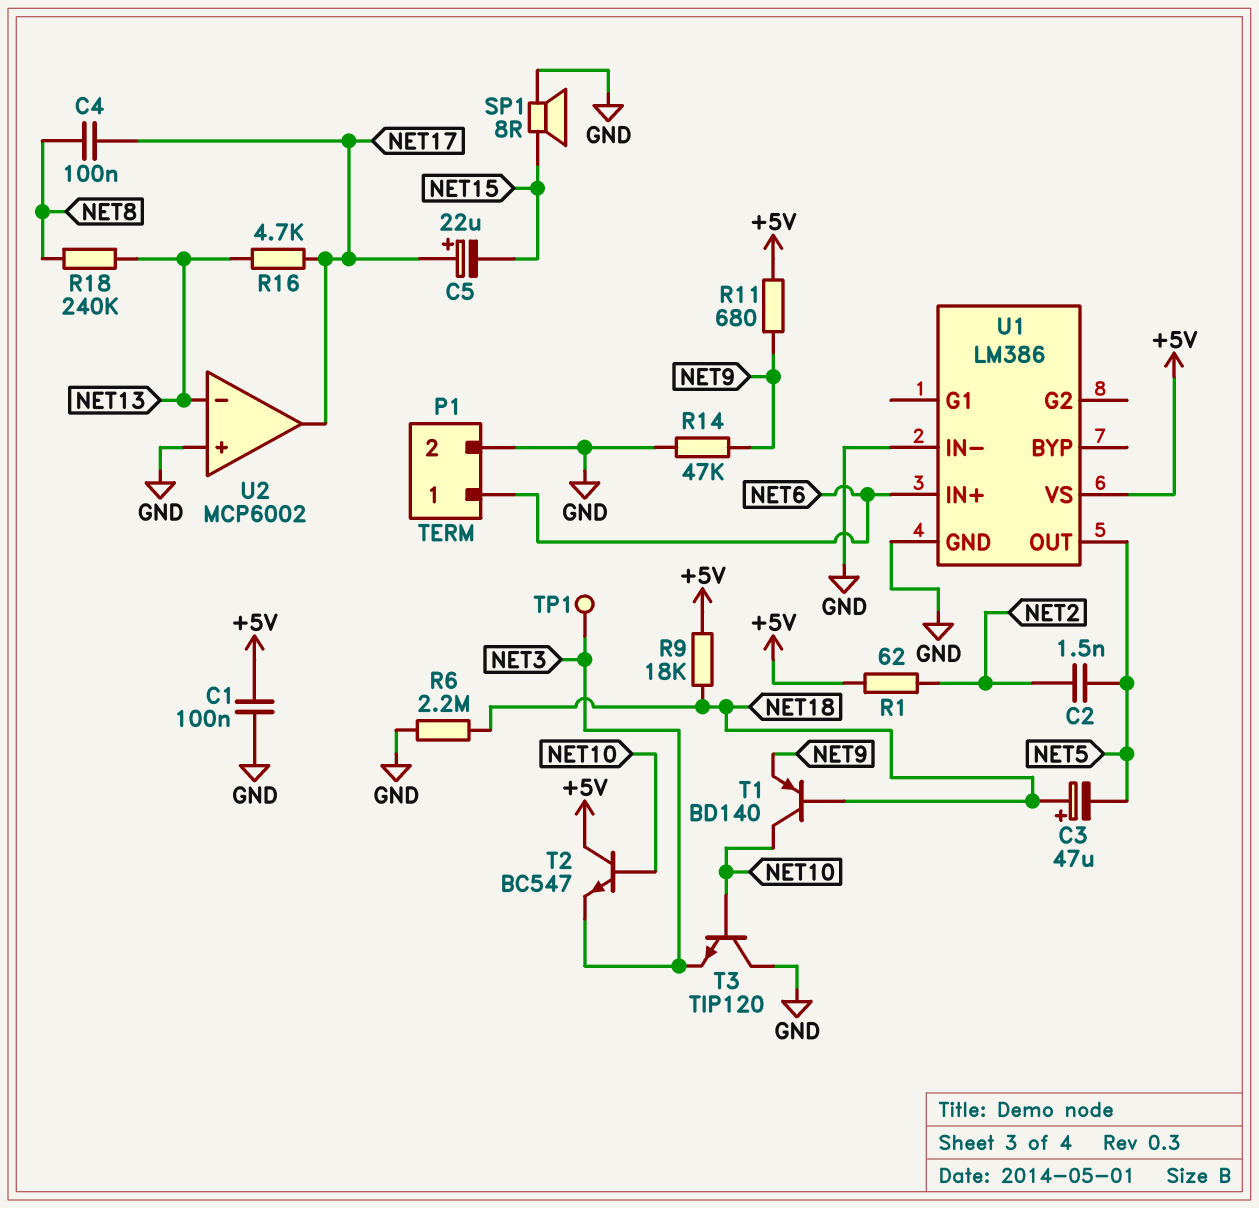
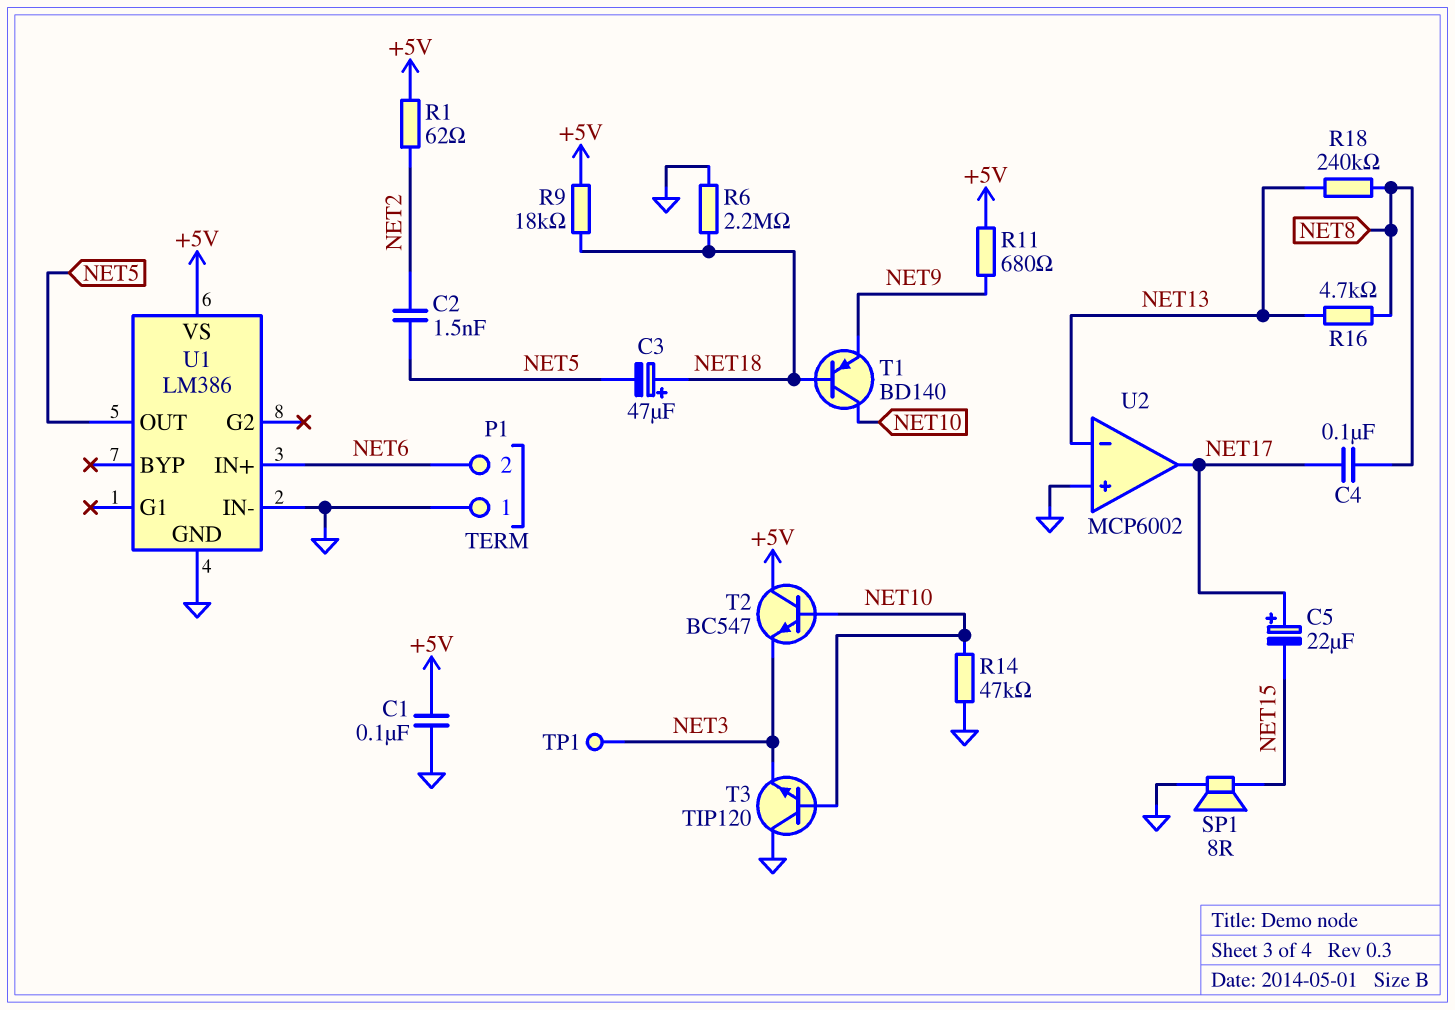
P1 pin 1: NET6 -> GND
P1 pin 2: GND -> NET6
R14: 47k (GND, NET9) -> 47k (GND, NET10)
R16: 4.7k (NET13, NET17) -> 4.7k (NET8, NET13)

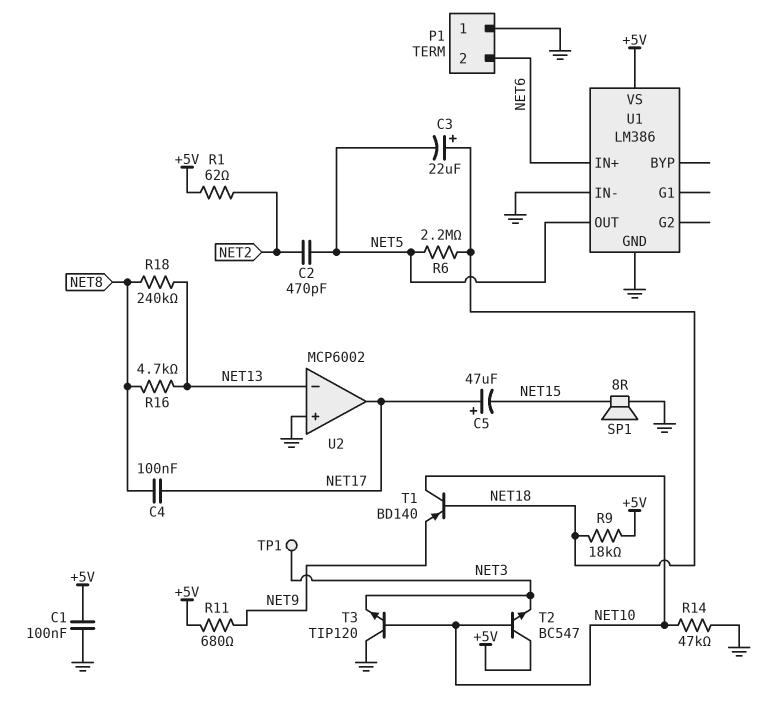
C2: 1.5nF (NET2, NET5) -> 470pF (NET2, NET5)
C3: 47uF (plus NET18, minus NET5) -> 22uF (plus NET18, minus NET5)
C5: 22uF (plus NET17, minus NET15) -> 47uF (plus NET17, minus NET15)
R6: 2.2M (GND, NET18) -> 2.2M (NET5, NET18)

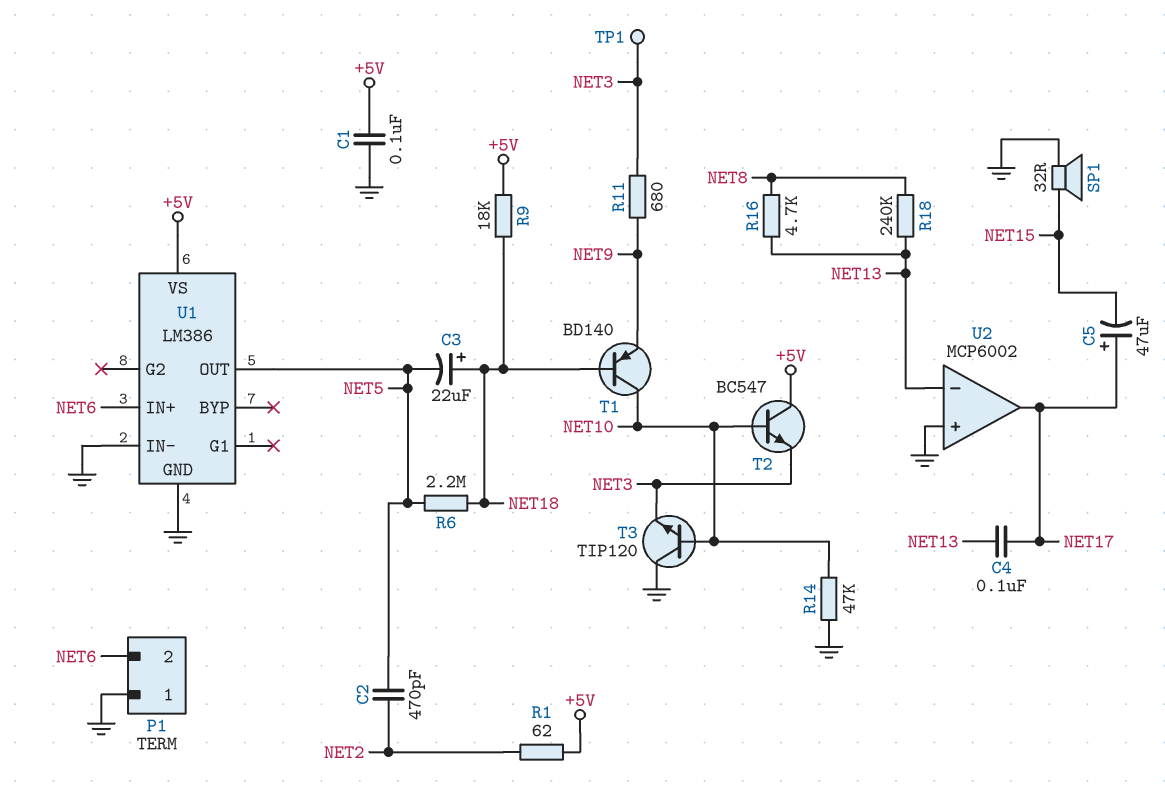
C4: 100nF (NET8, NET17) -> 100nF (NET13, NET17)
R11: 680 (+5V, NET9) -> 680 (NET3, NET9)
SP1: speaker 8R (GND, NET15) -> speaker 32R (GND, NET15)

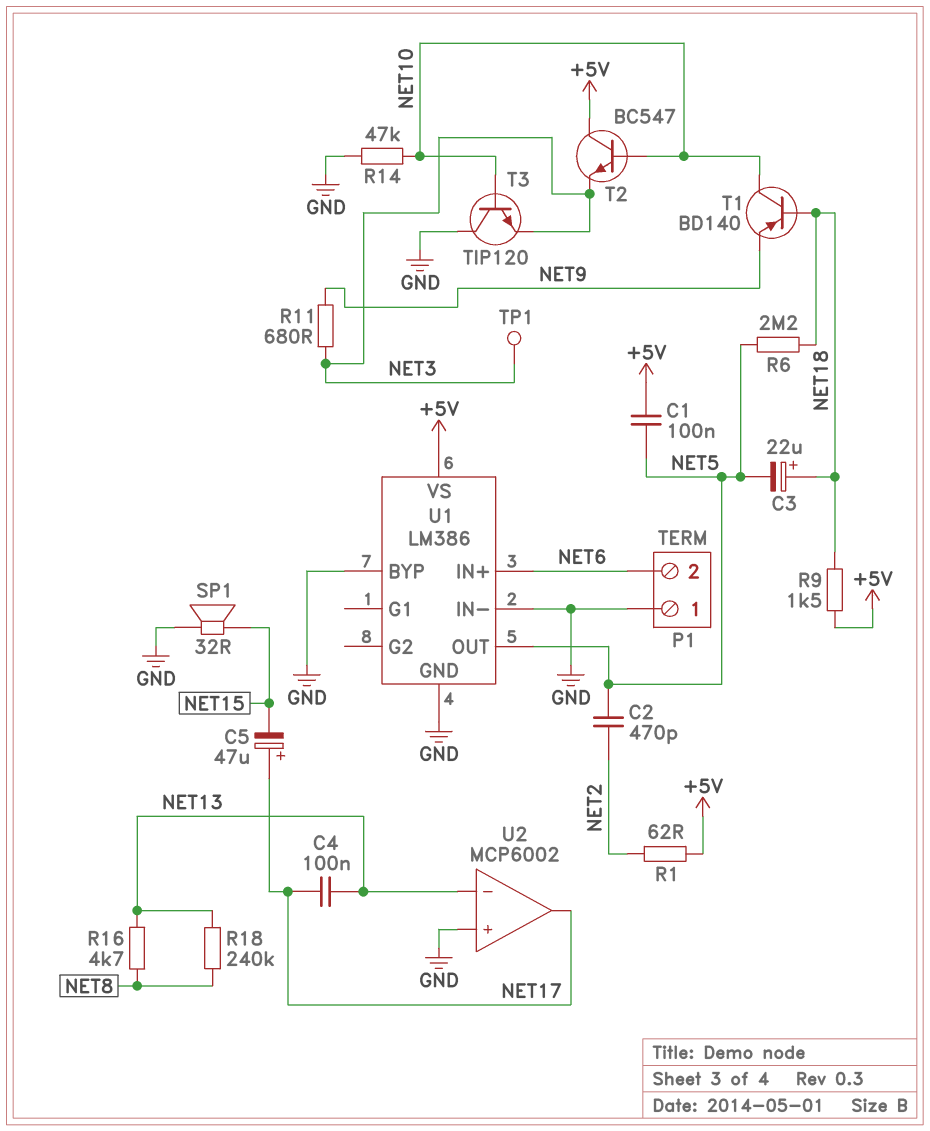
C1: 100nF (+5V, GND) -> 100nF (+5V, NET5)
R9: 18k (+5V, NET18) -> 1.5k (+5V, NET18)
U1 pin BYP: none -> GND

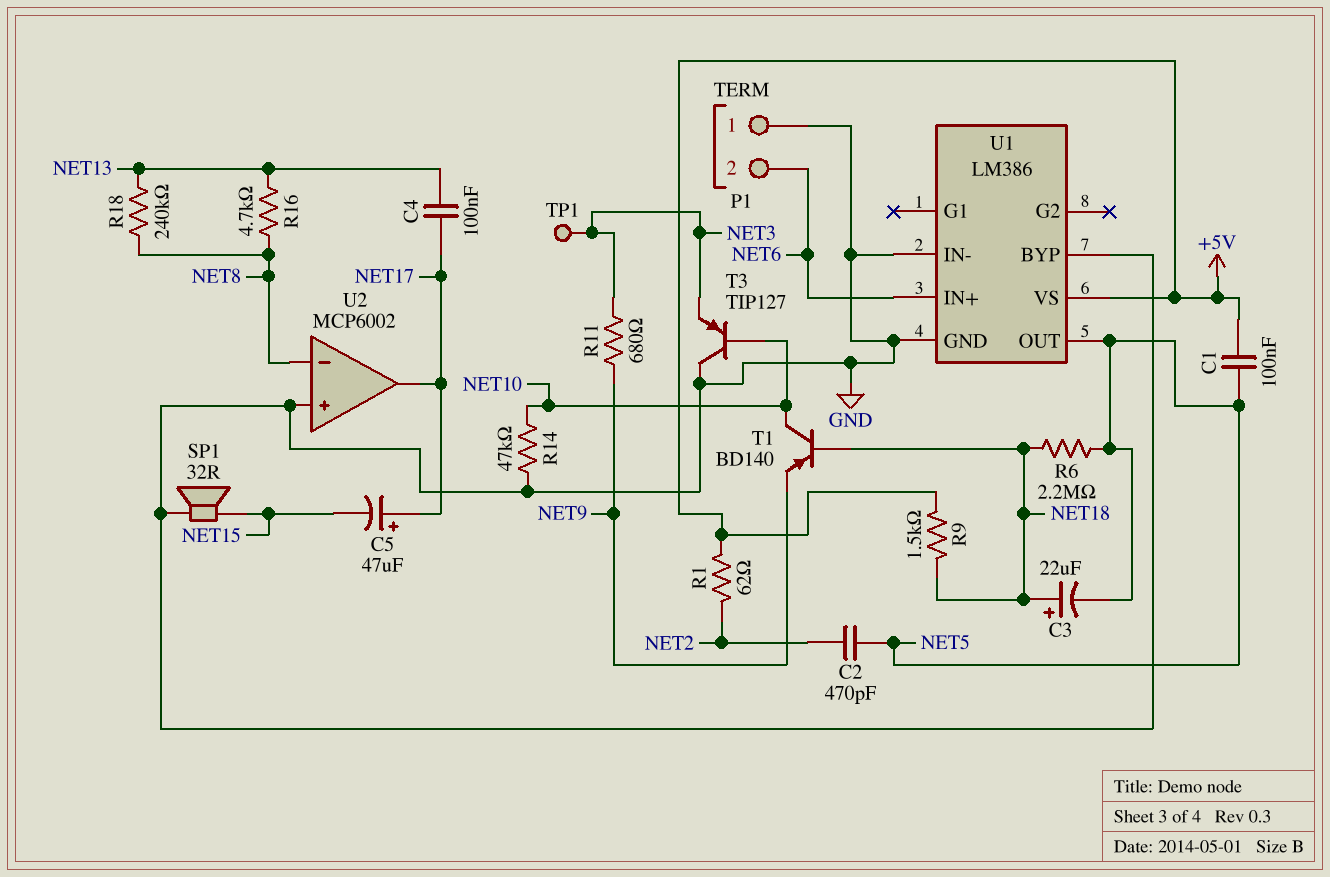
T2: NPN BC547 (B NET10, C +5V, E NET3) -> none
T3: NPN TIP120 (B NET10, C GND, E NET3) -> PNP TIP127 (B NET10, C GND, E NET3)
U2 pin in-: NET13 -> NET8

